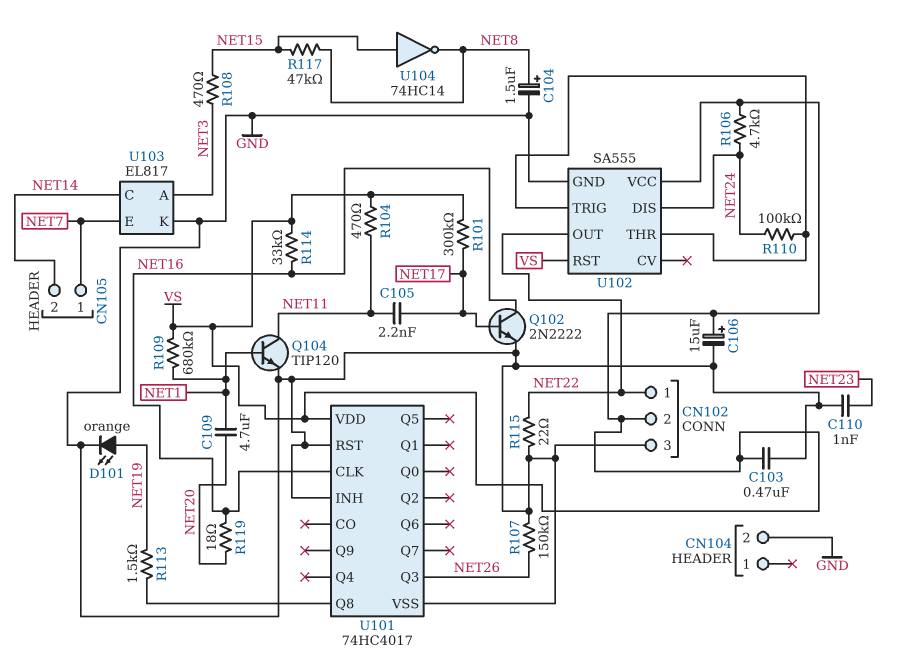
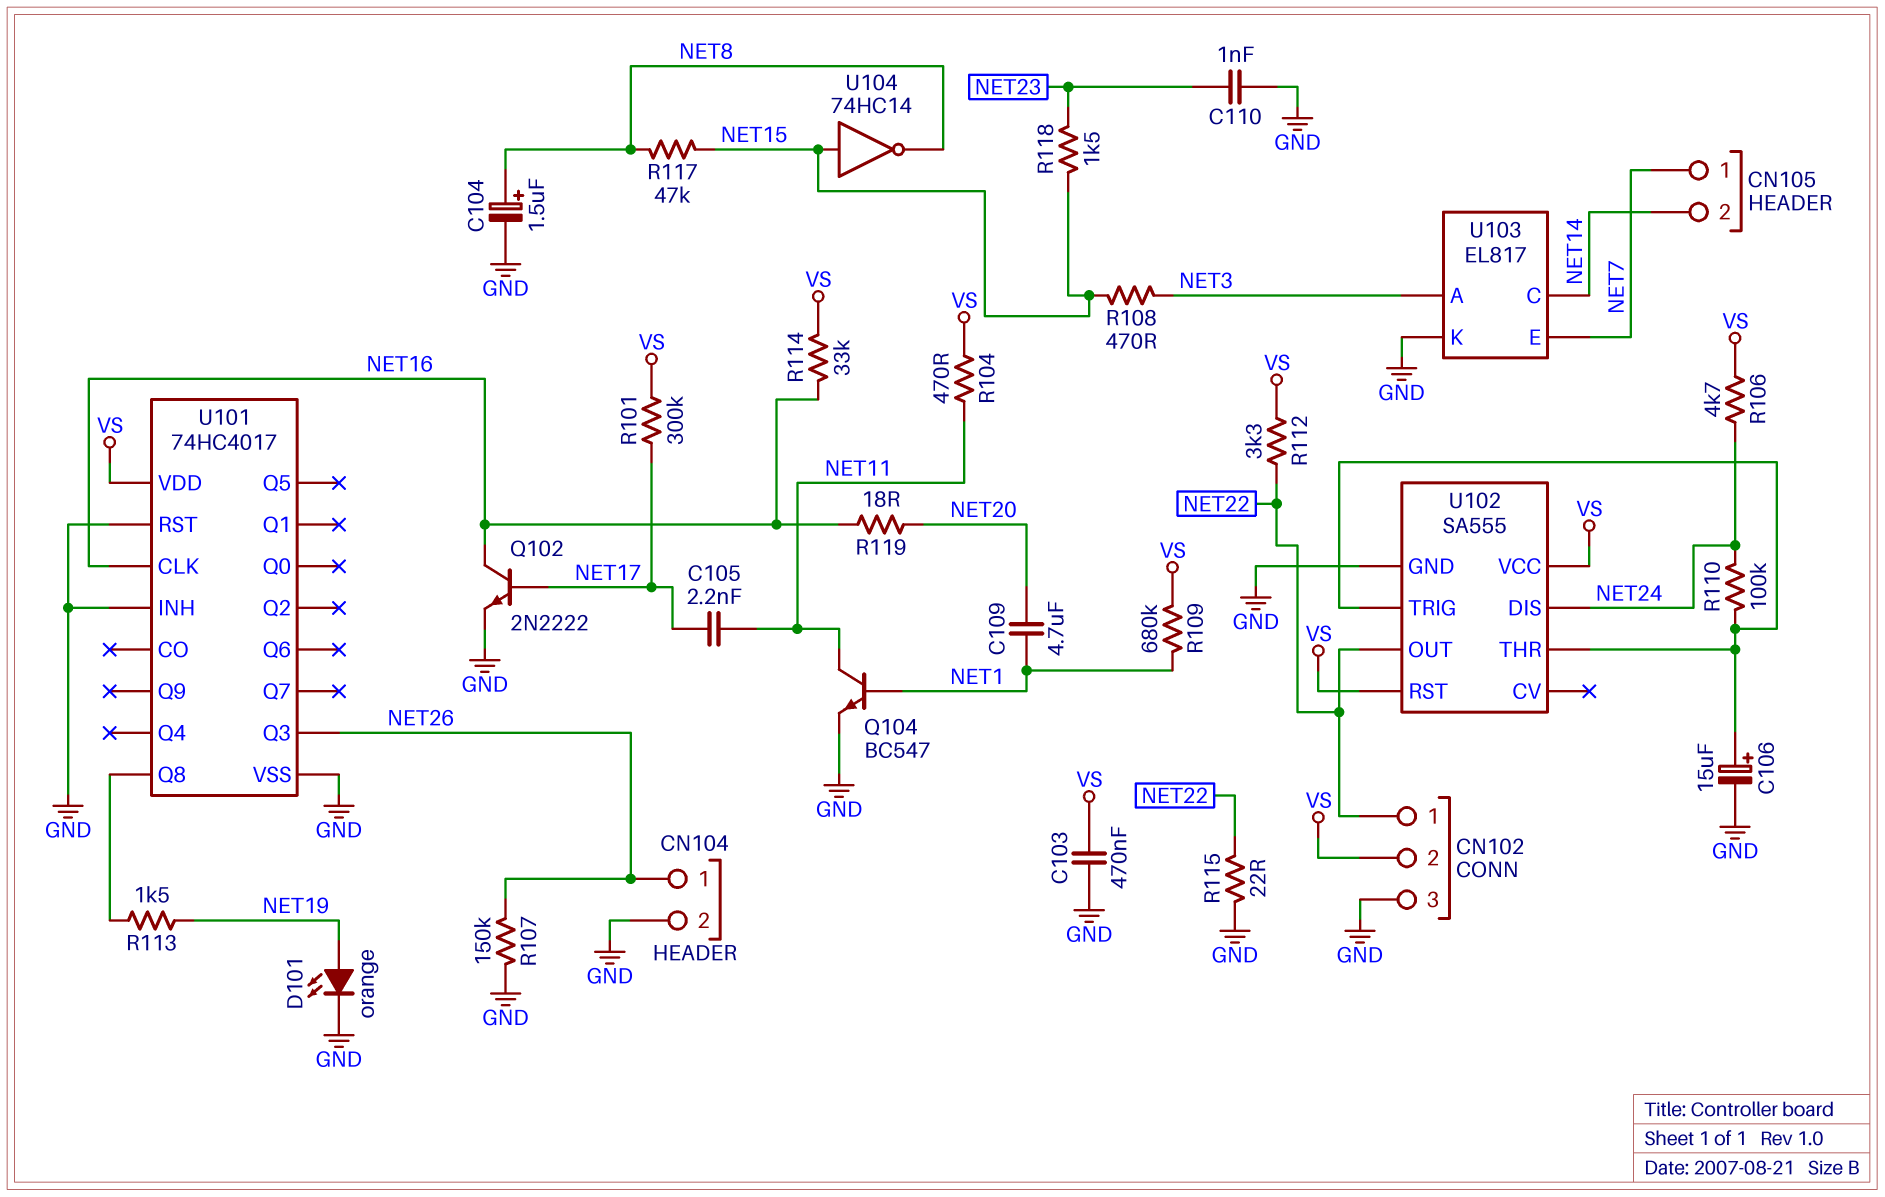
C106: 15uF (plus VS, minus GND) -> 15uF (plus U102/THR, minus GND)
CN104 pin 1: none -> NET26
Q104: NPN TIP120 (B NET1, C NET11, E GND) -> NPN BC547 (B NET1, C NET11, E GND)
R112: none -> 3.3k (NET22, VS)
R118: none -> 1.5k (NET15, NET23)

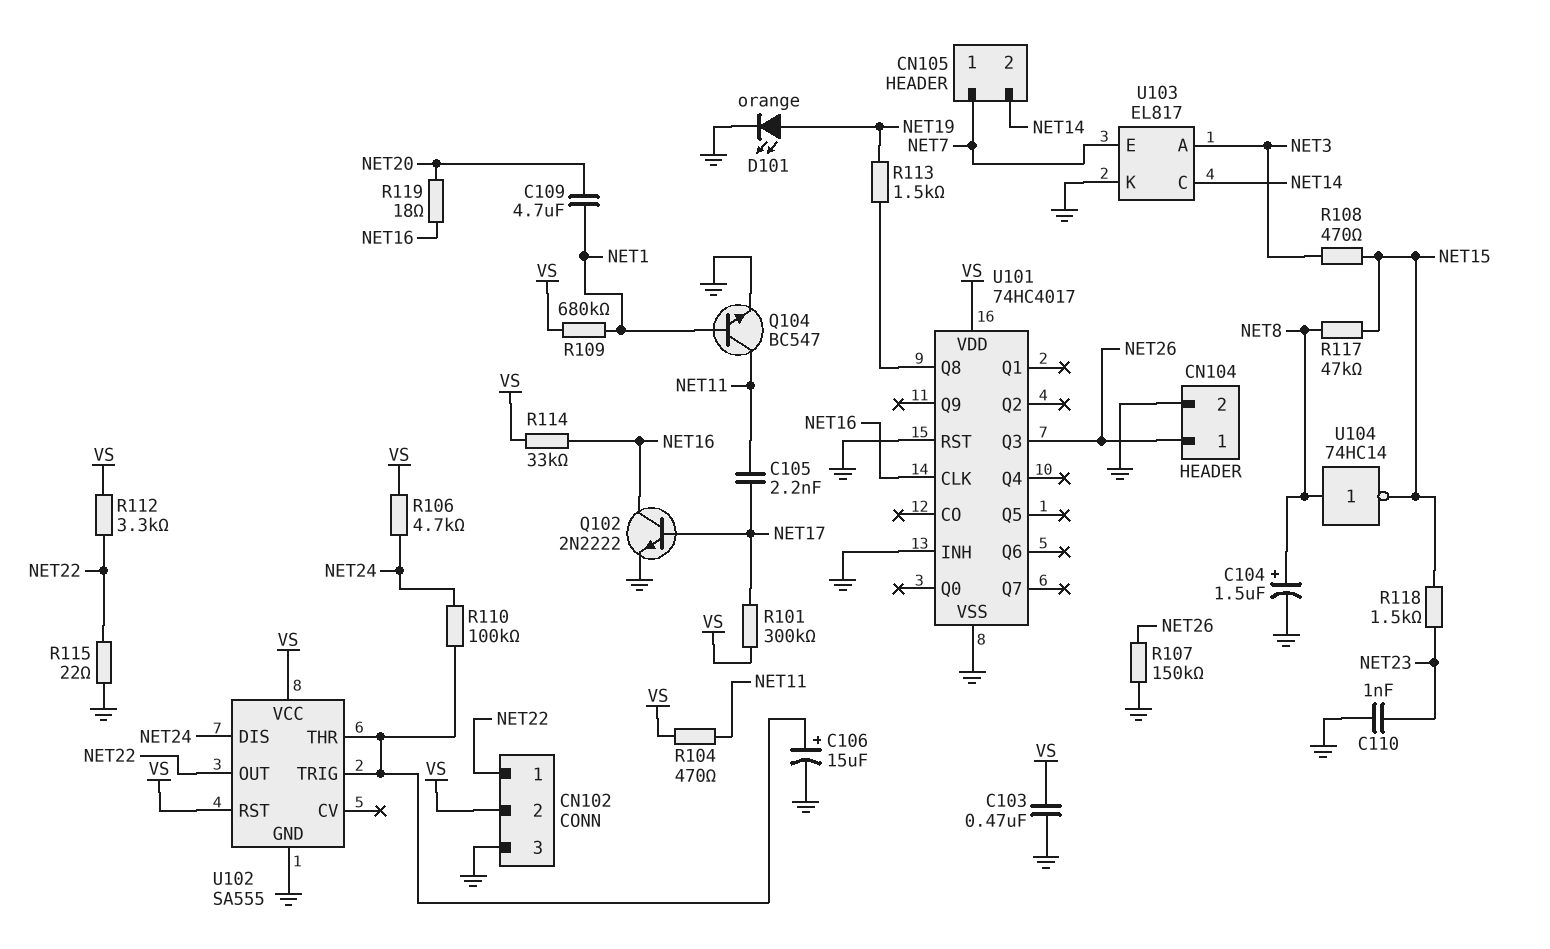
U104: NOT 74HC14 (in NET15, out NET8) -> NOT 74HC14 (in NET8, out NET15)

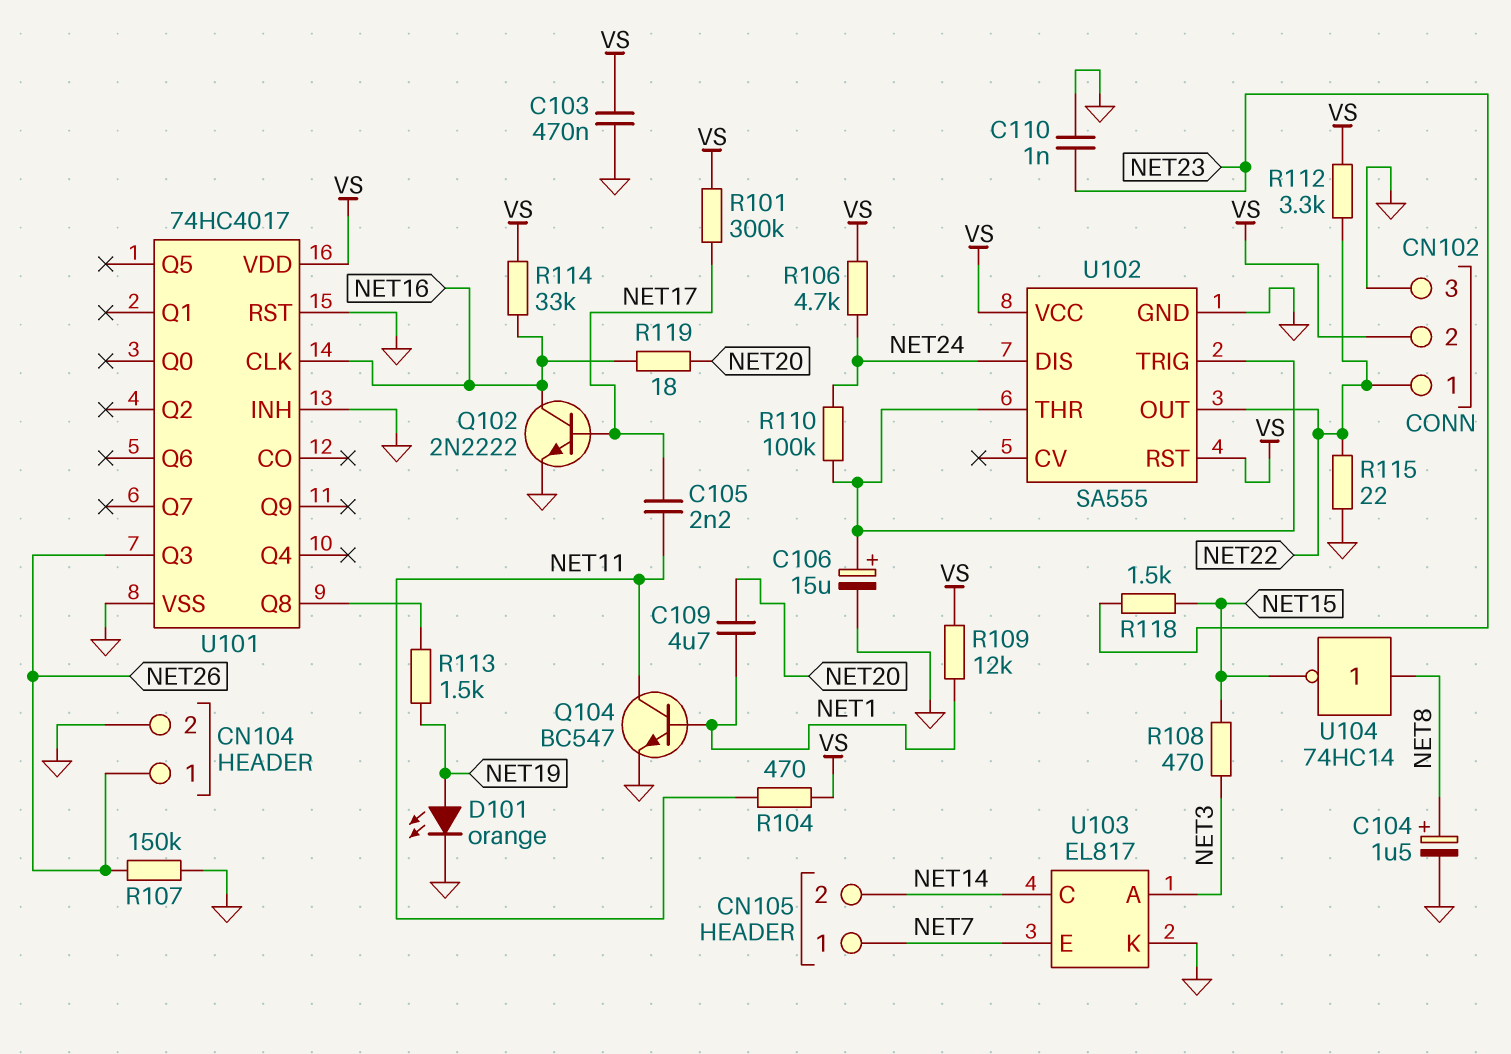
R109: 680k (NET1, VS) -> 12k (NET1, VS)
R117: 47k (NET8, NET15) -> none

